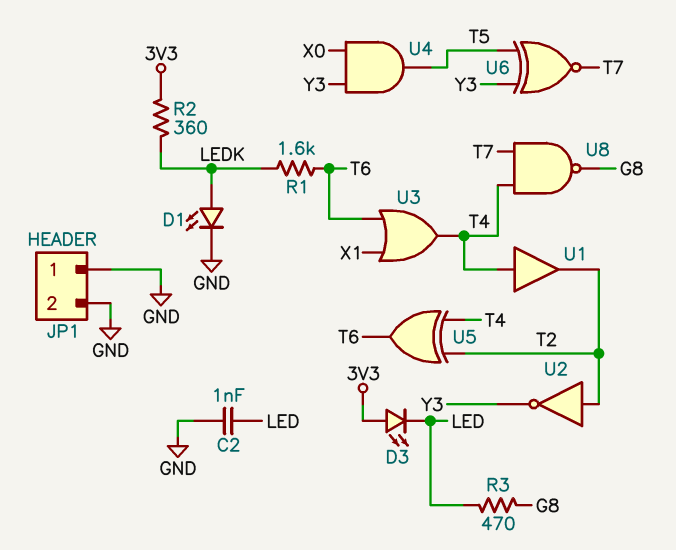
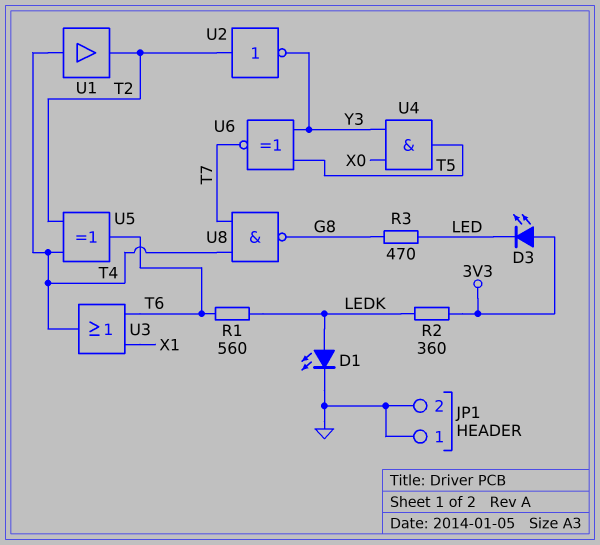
C2: 1nF (GND, LED) -> none
R1: 1.6k (LEDK, T6) -> 560 (LEDK, T6)

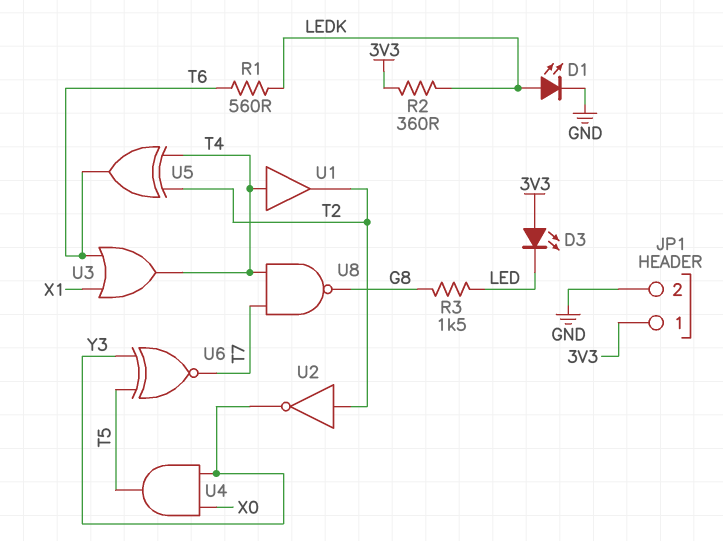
JP1 pin 1: GND -> 3V3
R3: 470 (G8, LED) -> 1.5k (G8, LED)

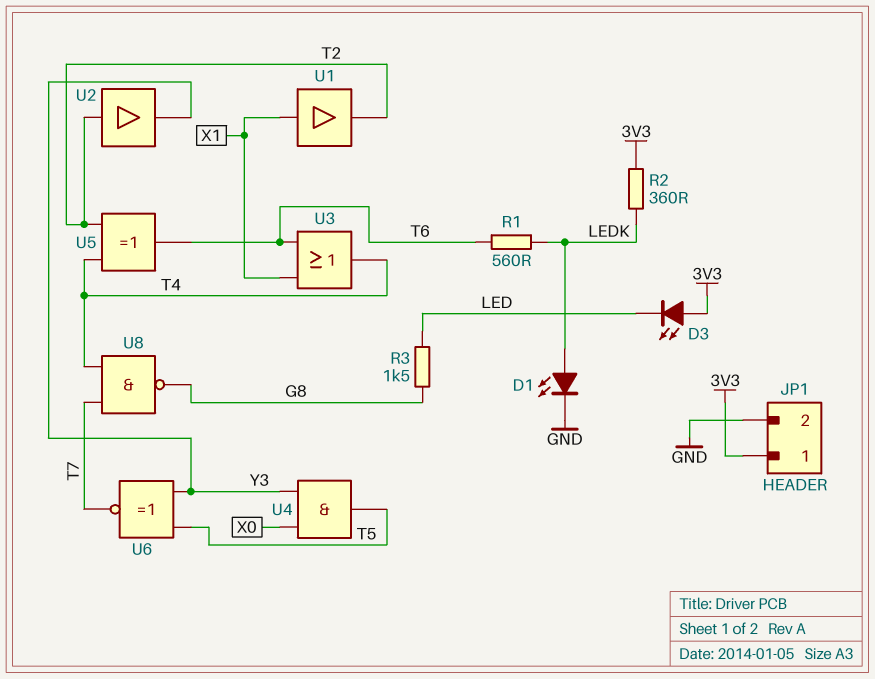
U1: buffer (in T4, out T2) -> buffer (in X1, out T2)
U2: NOT (in T2, out Y3) -> buffer (in T2, out Y3)

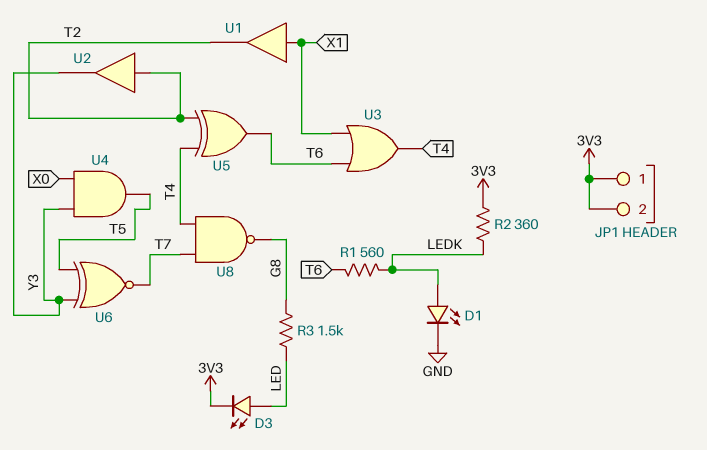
D3: LED (A 3V3, K LED) -> LED (A LED, K 3V3)
JP1 pin 2: GND -> 3V3

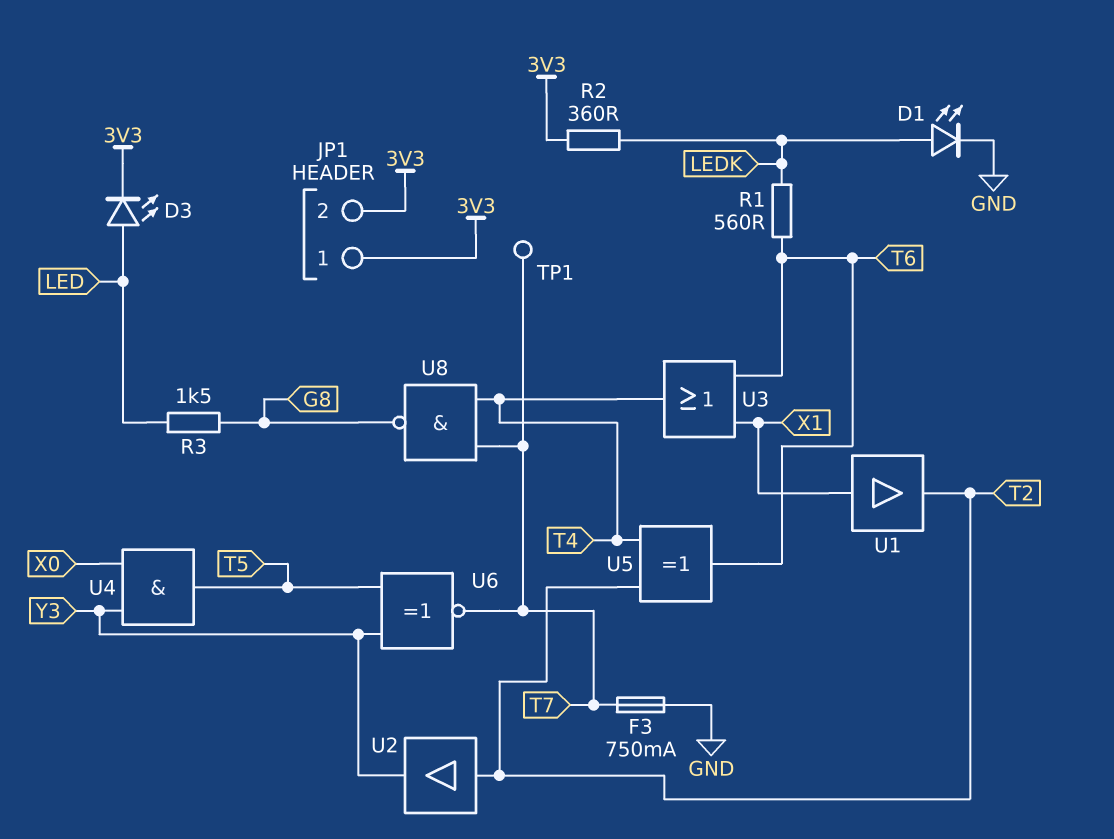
F3: none -> 750mA (GND, T7)
TP1: none -> test point (T7)

